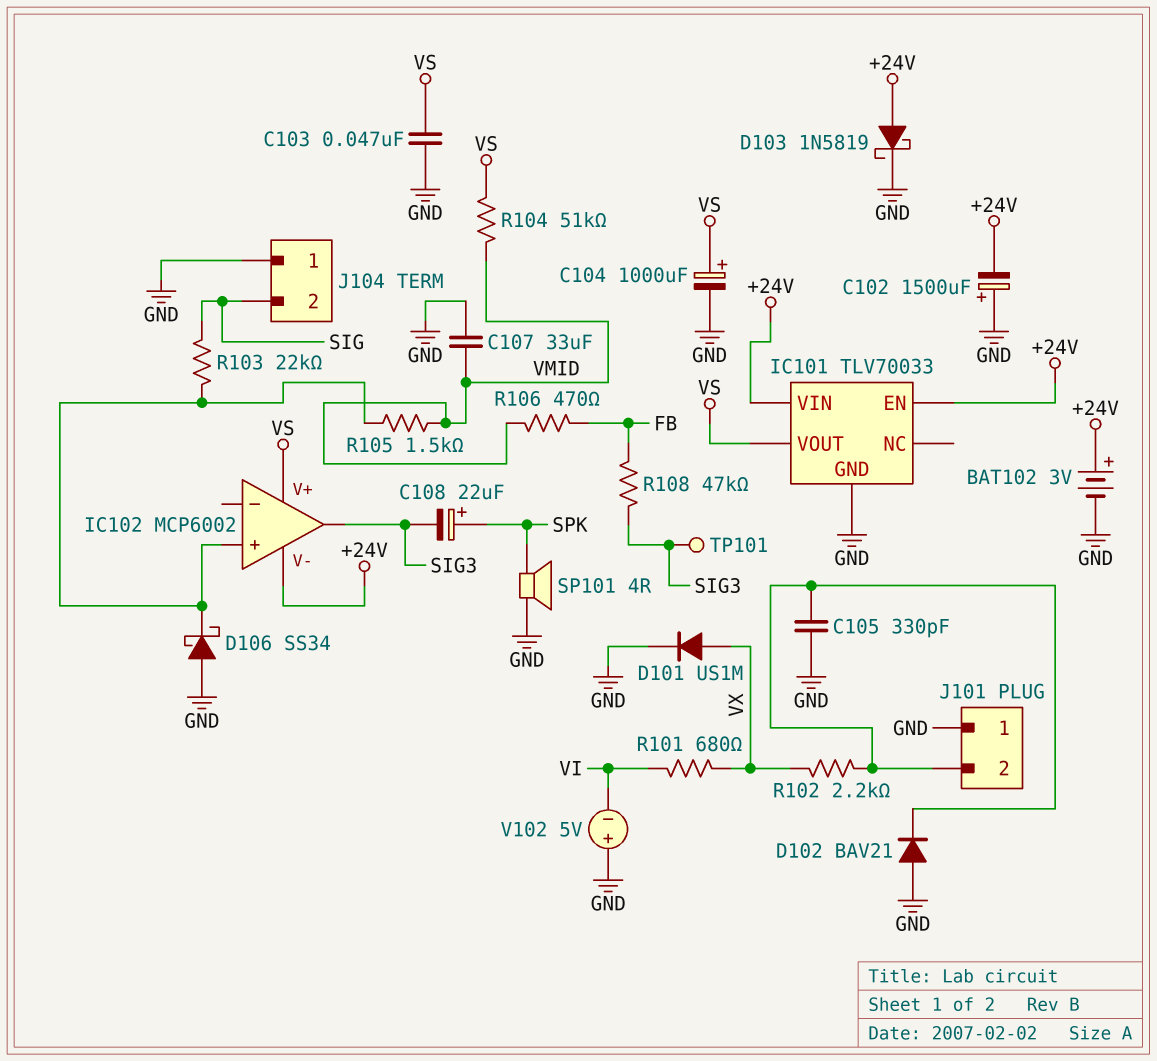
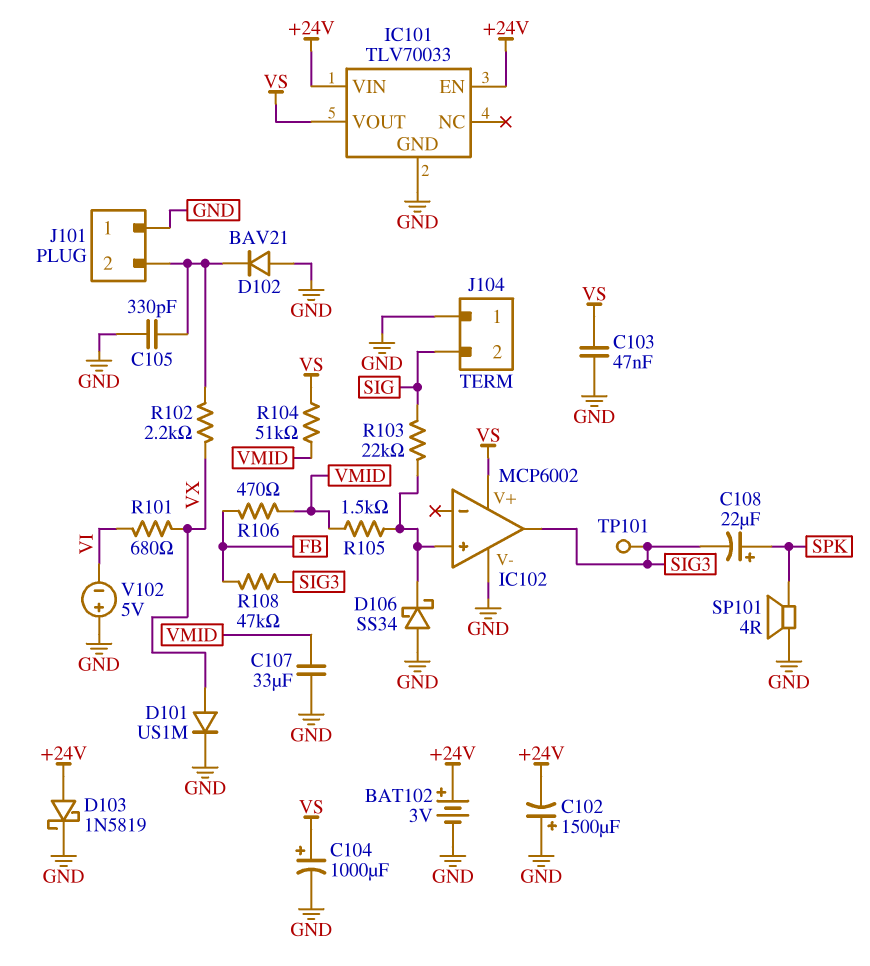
IC102 pin V-: +24V -> GND

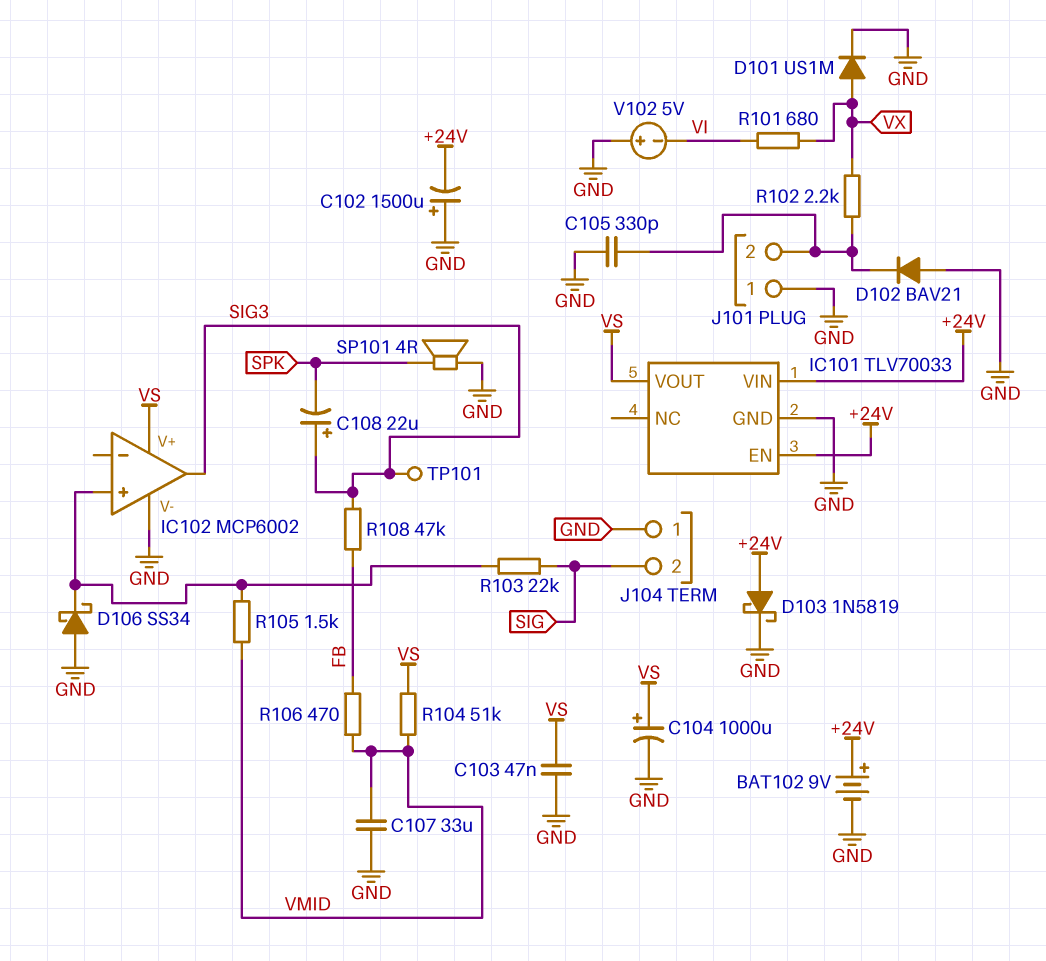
BAT102: 3V (plus +24V, minus GND) -> 9V (plus +24V, minus GND)
C108: 22uF (plus SPK, minus SIG3) -> 22uF (plus SIG3, minus SPK)

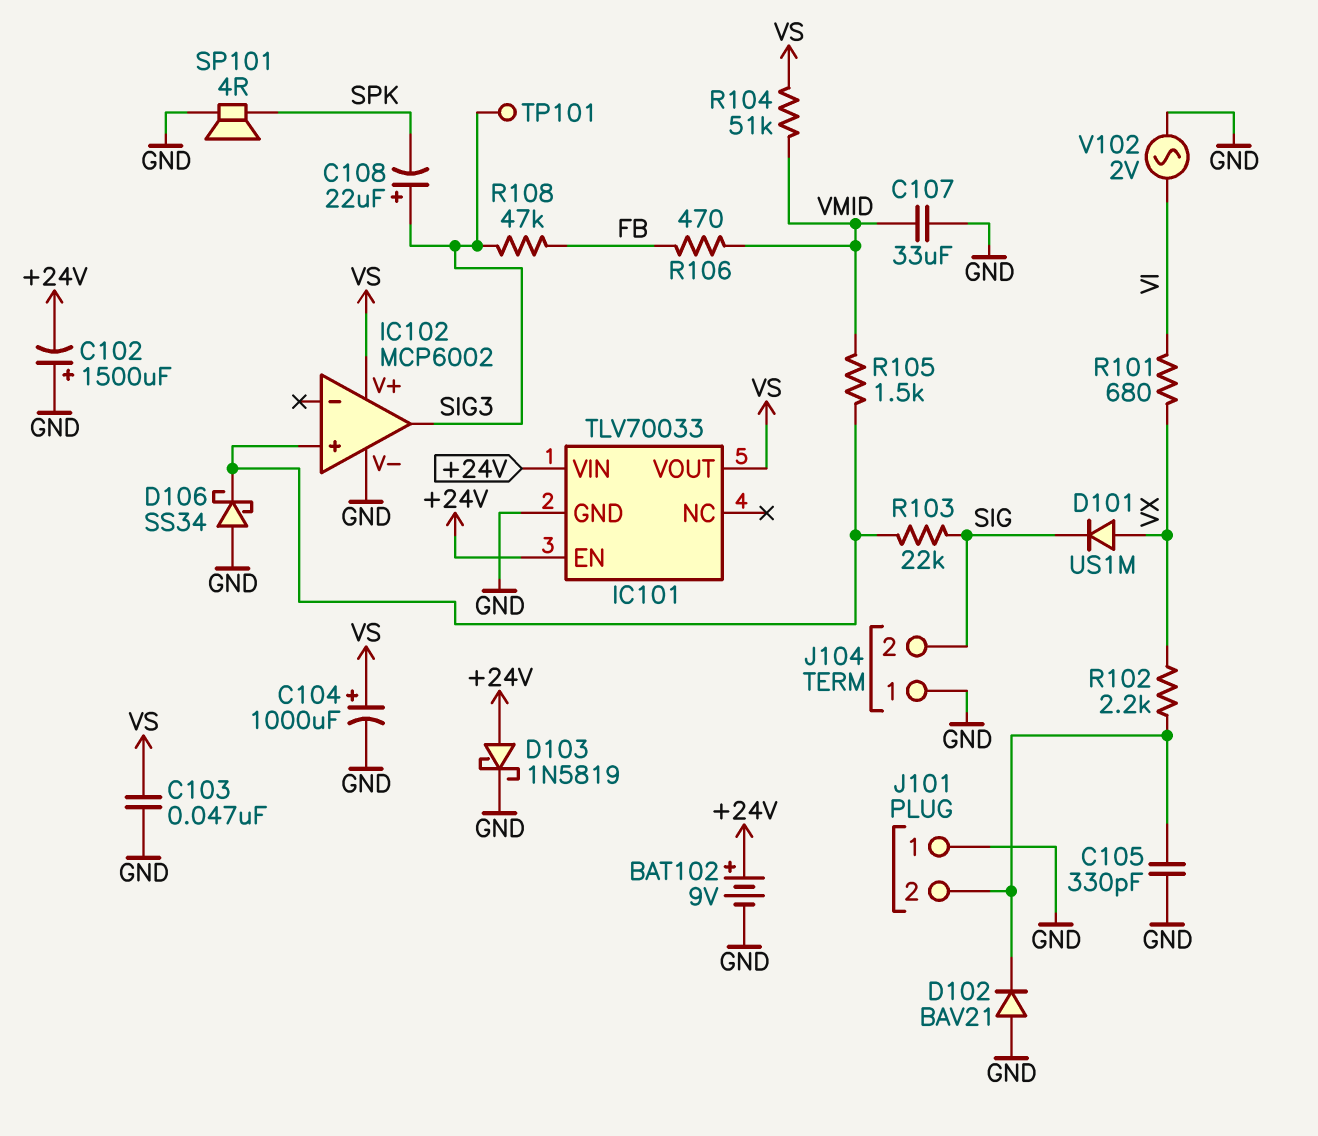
D101: diode US1M (A VX, K GND) -> diode US1M (A VX, K SIG)
V102: 5V (plus GND, minus VI) -> AC 2V (GND, VI)

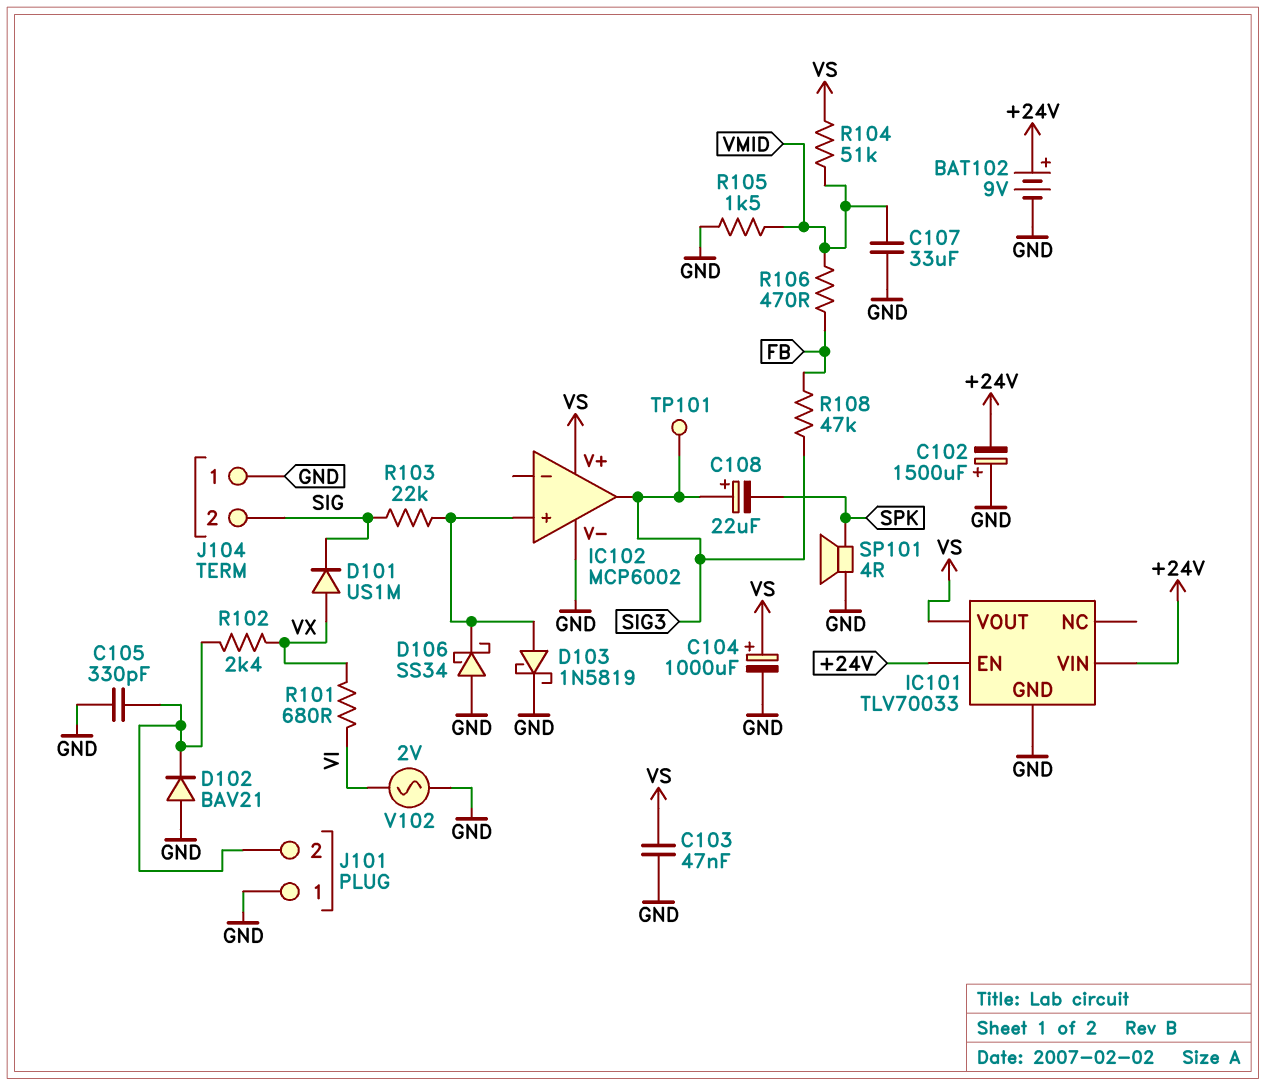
D103: schottky 1N5819 (A +24V, K GND) -> schottky 1N5819 (A IC102/in+, K GND)
R102: 2.2k (J101/2, VX) -> 2.4k (J101/2, VX)
R105: 1.5k (IC102/in+, VMID) -> 1.5k (GND, VMID)

